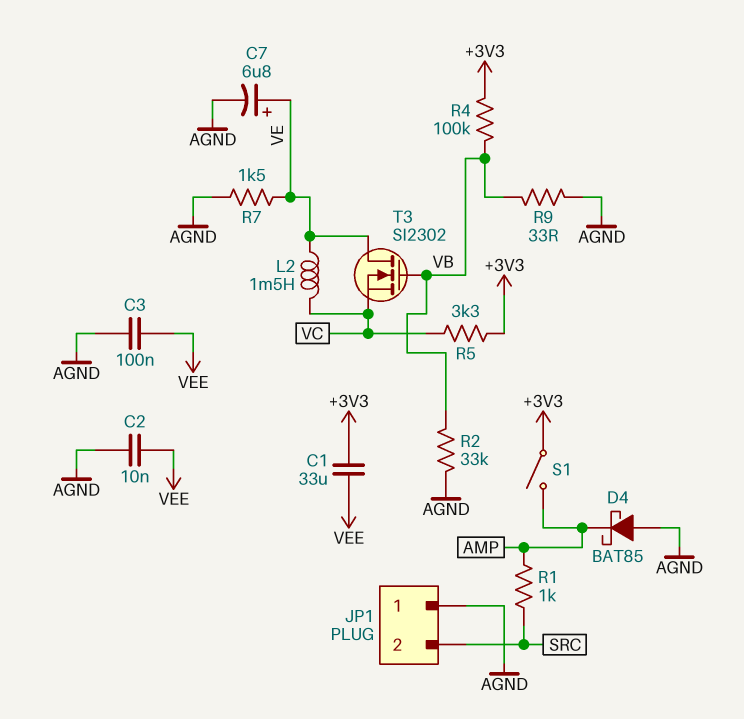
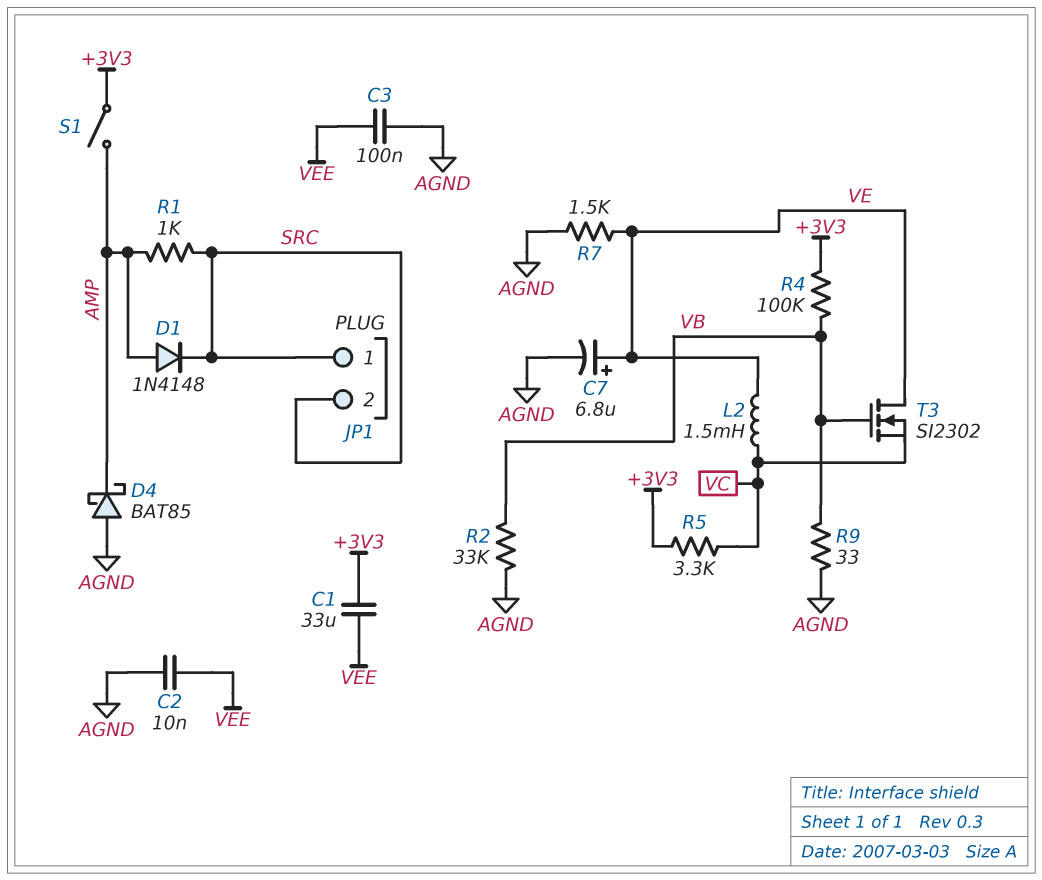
D1: none -> diode 1N4148 (A AMP, K SRC)
JP1 pin 1: AGND -> SRC

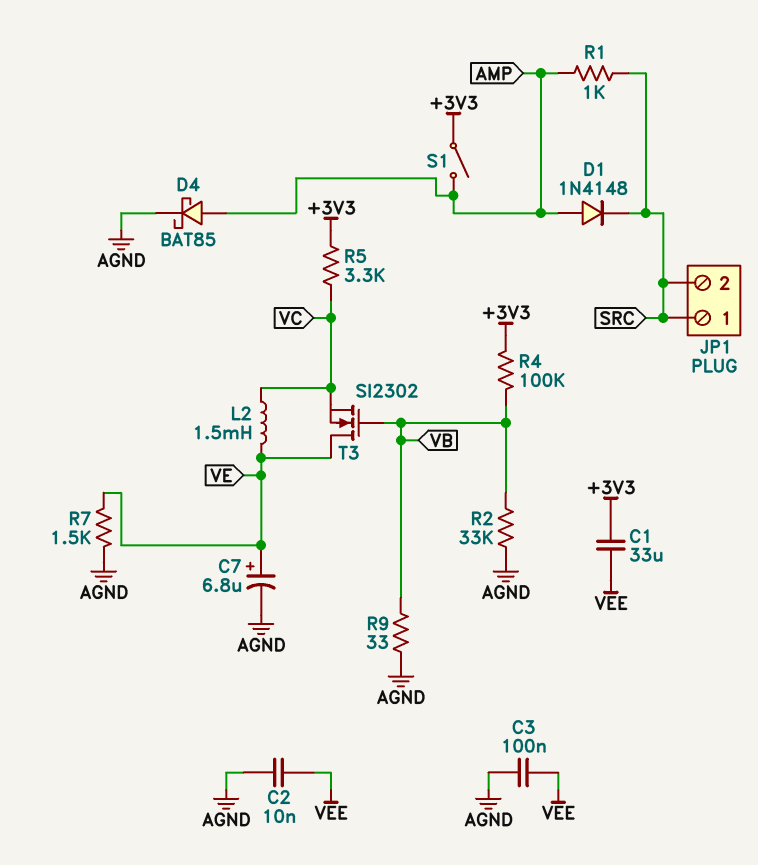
D4: schottky BAT85 (A AGND, K AMP) -> schottky BAT85 (A AMP, K AGND)

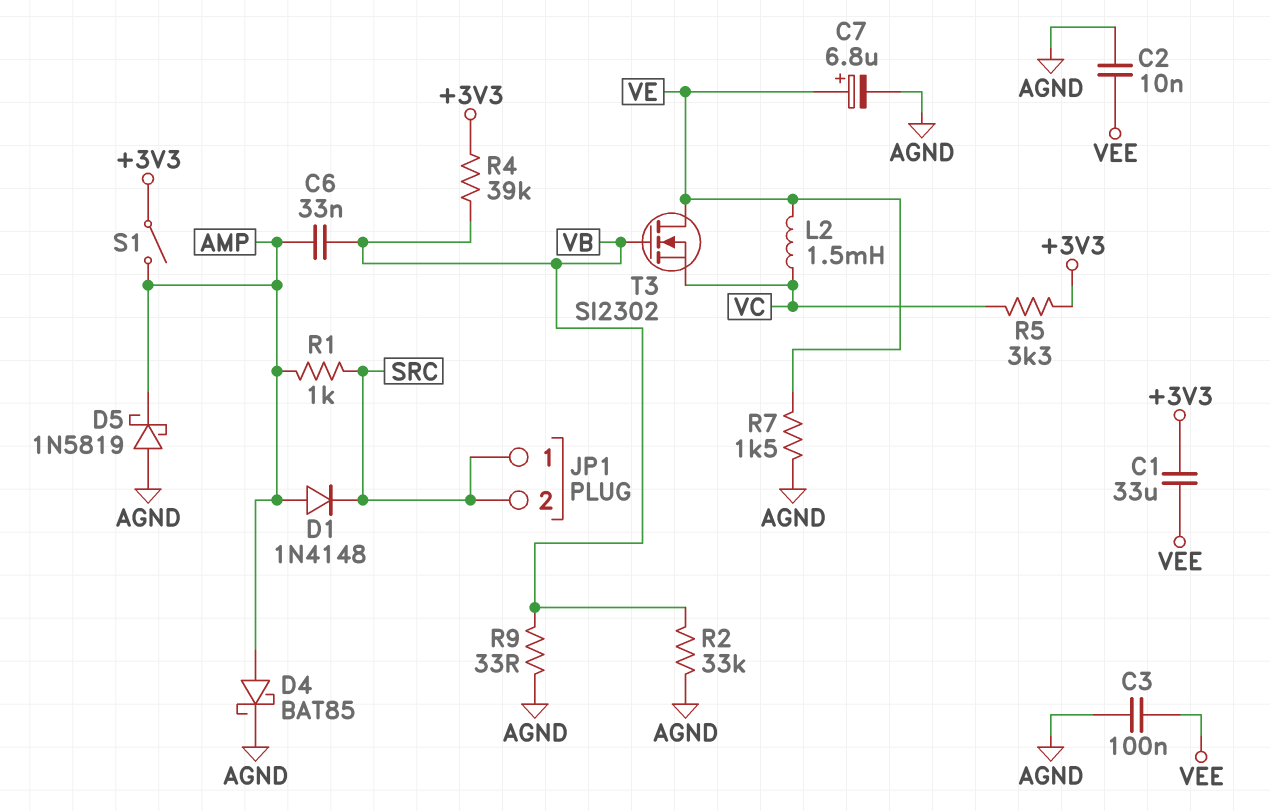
C6: none -> 33nF (AMP, VB)
D5: none -> schottky 1N5819 (A AGND, K AMP)
R4: 100k (+3V3, VB) -> 39k (+3V3, VB)

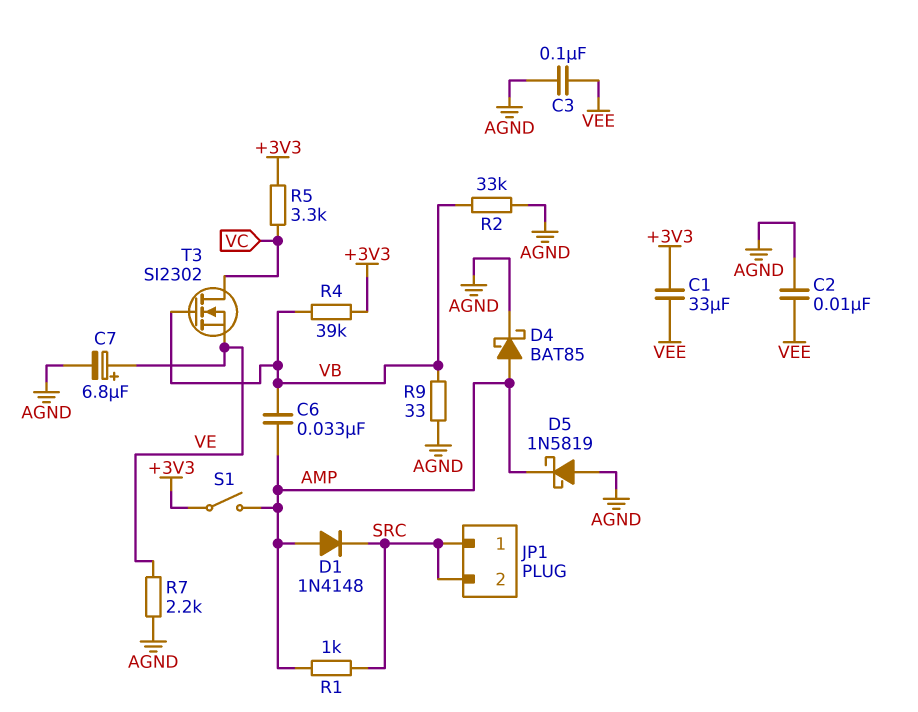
L2: 1.5mH (VC, VE) -> none
R7: 1.5k (AGND, VE) -> 2.2k (AGND, VE)
T3: NMOS SI2302 (G VB, D VE, S VC) -> NMOS SI2302 (G VB, D VC, S VE)

